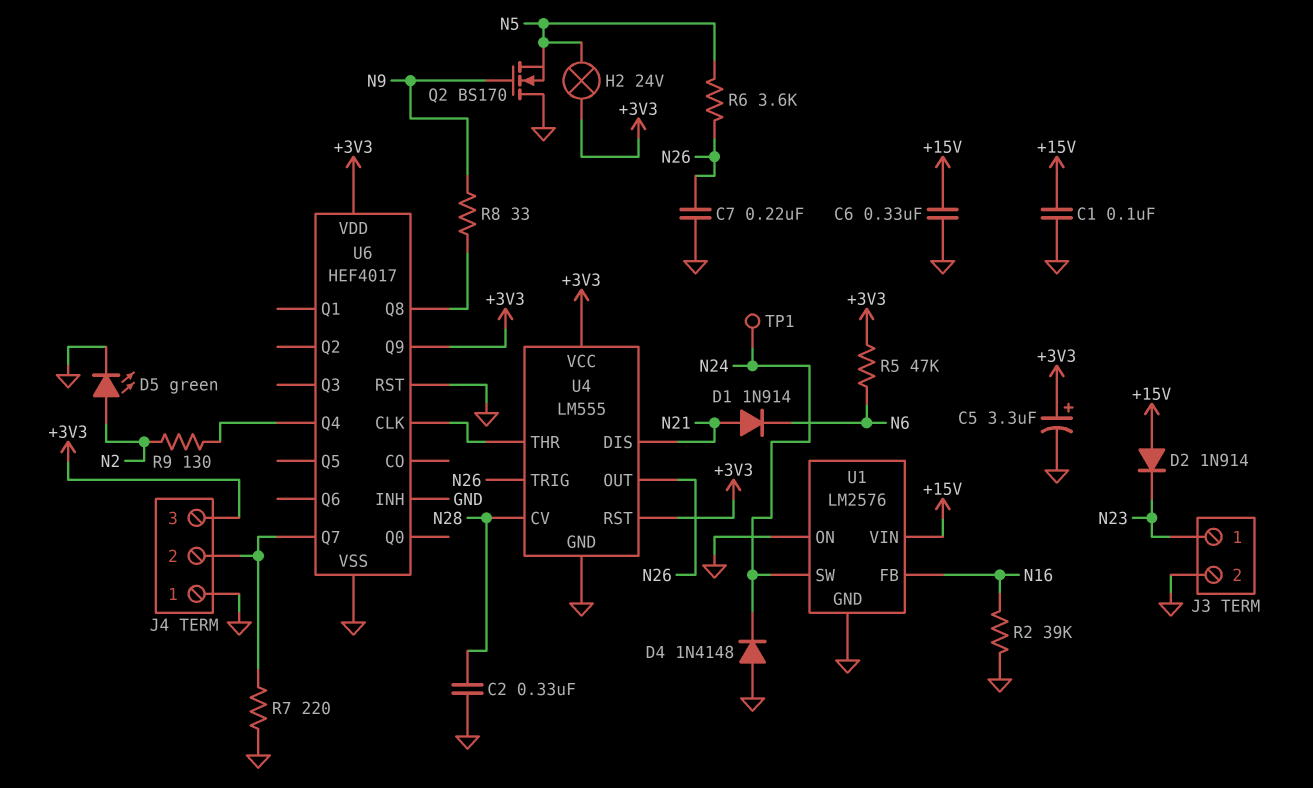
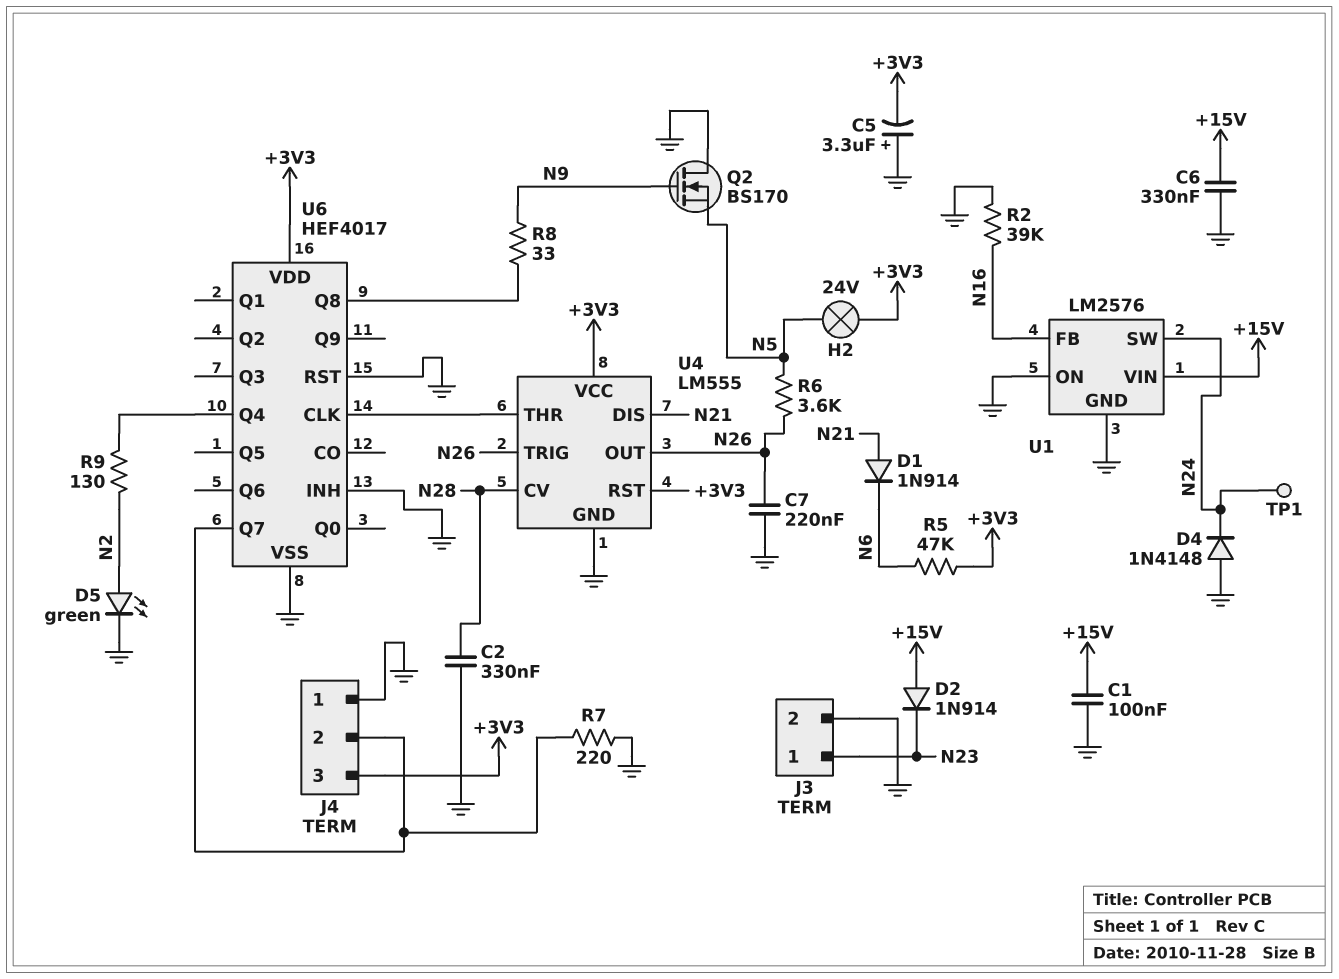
C5: 3.3uF (plus +3V3, minus GND) -> 3.3uF (plus GND, minus +3V3)
U6 pin Q9: +3V3 -> none

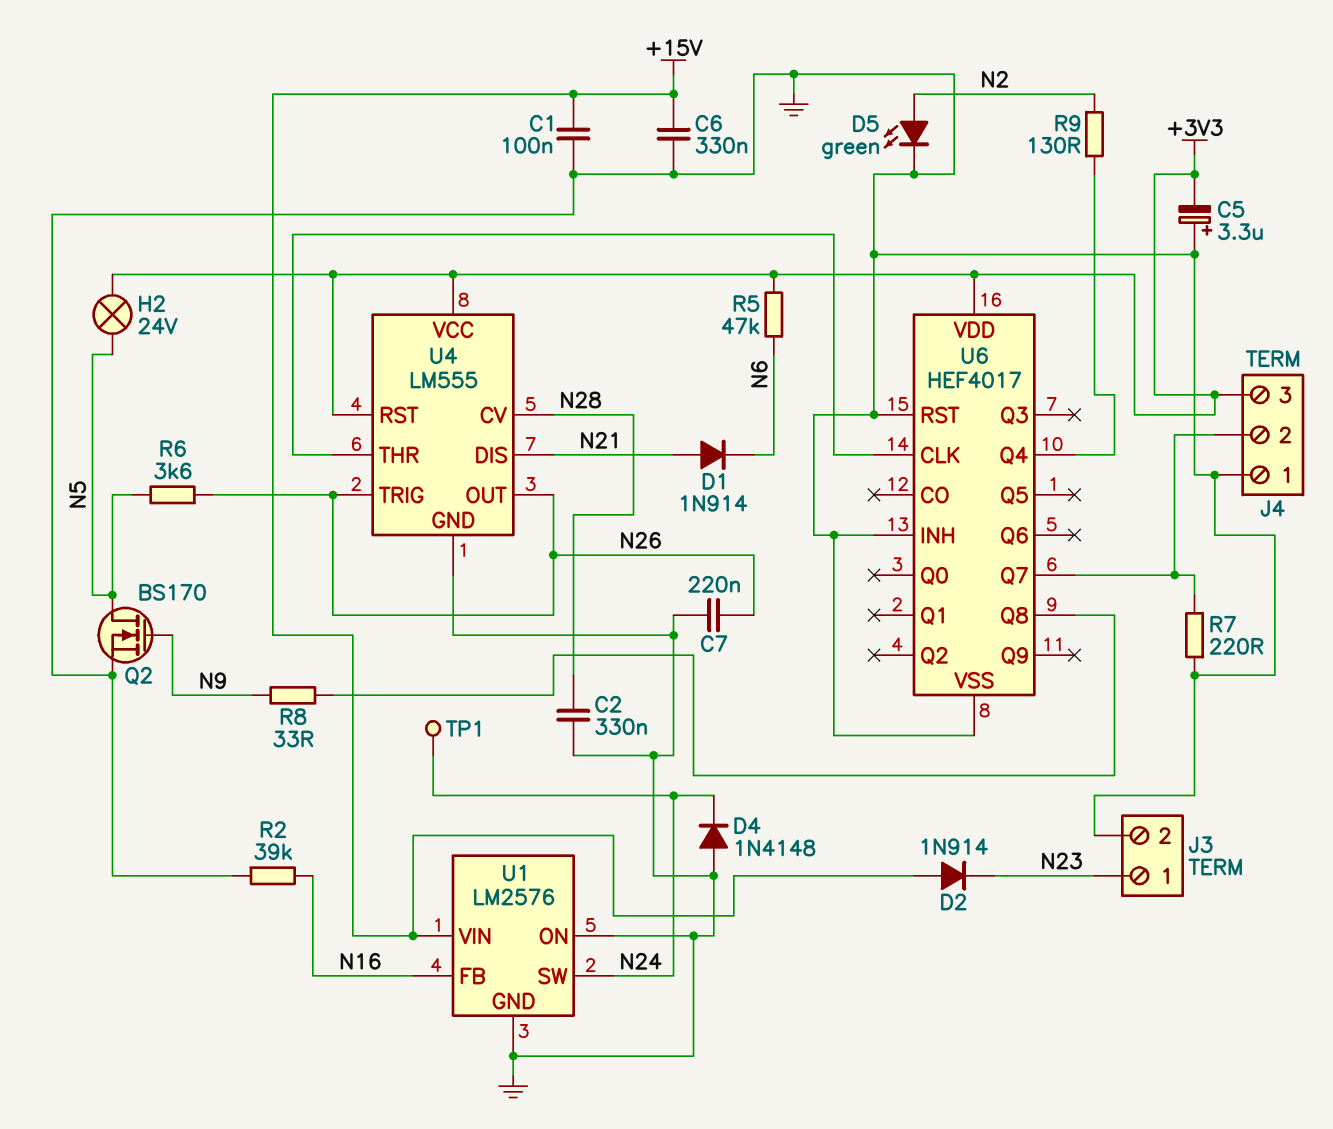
Q2: NMOS BS170 (G N9, D GND, S N5) -> NMOS BS170 (G N9, D N5, S GND)

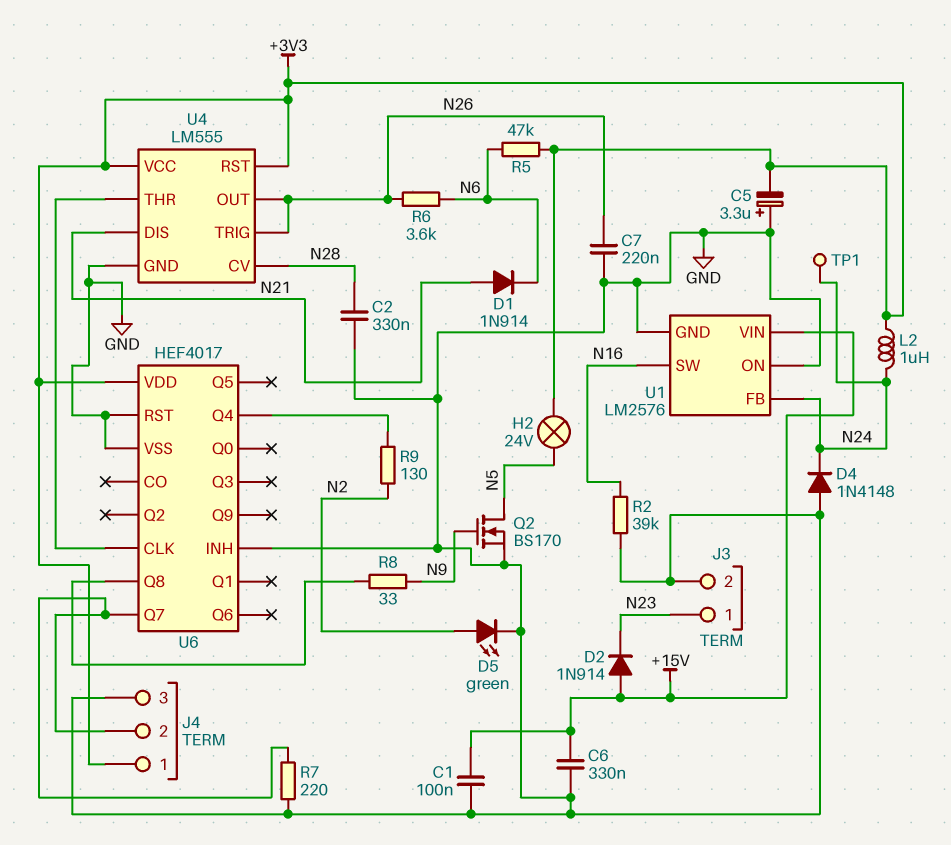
J4 pin 1: GND -> +3V3
J4 pin 3: +3V3 -> GND
L2: none -> 1uH (+3V3, N24)
R6: 3.6k (N5, N26) -> 3.6k (N6, N26)
U1 pin FB: N16 -> N24
U1 pin SW: N24 -> N16

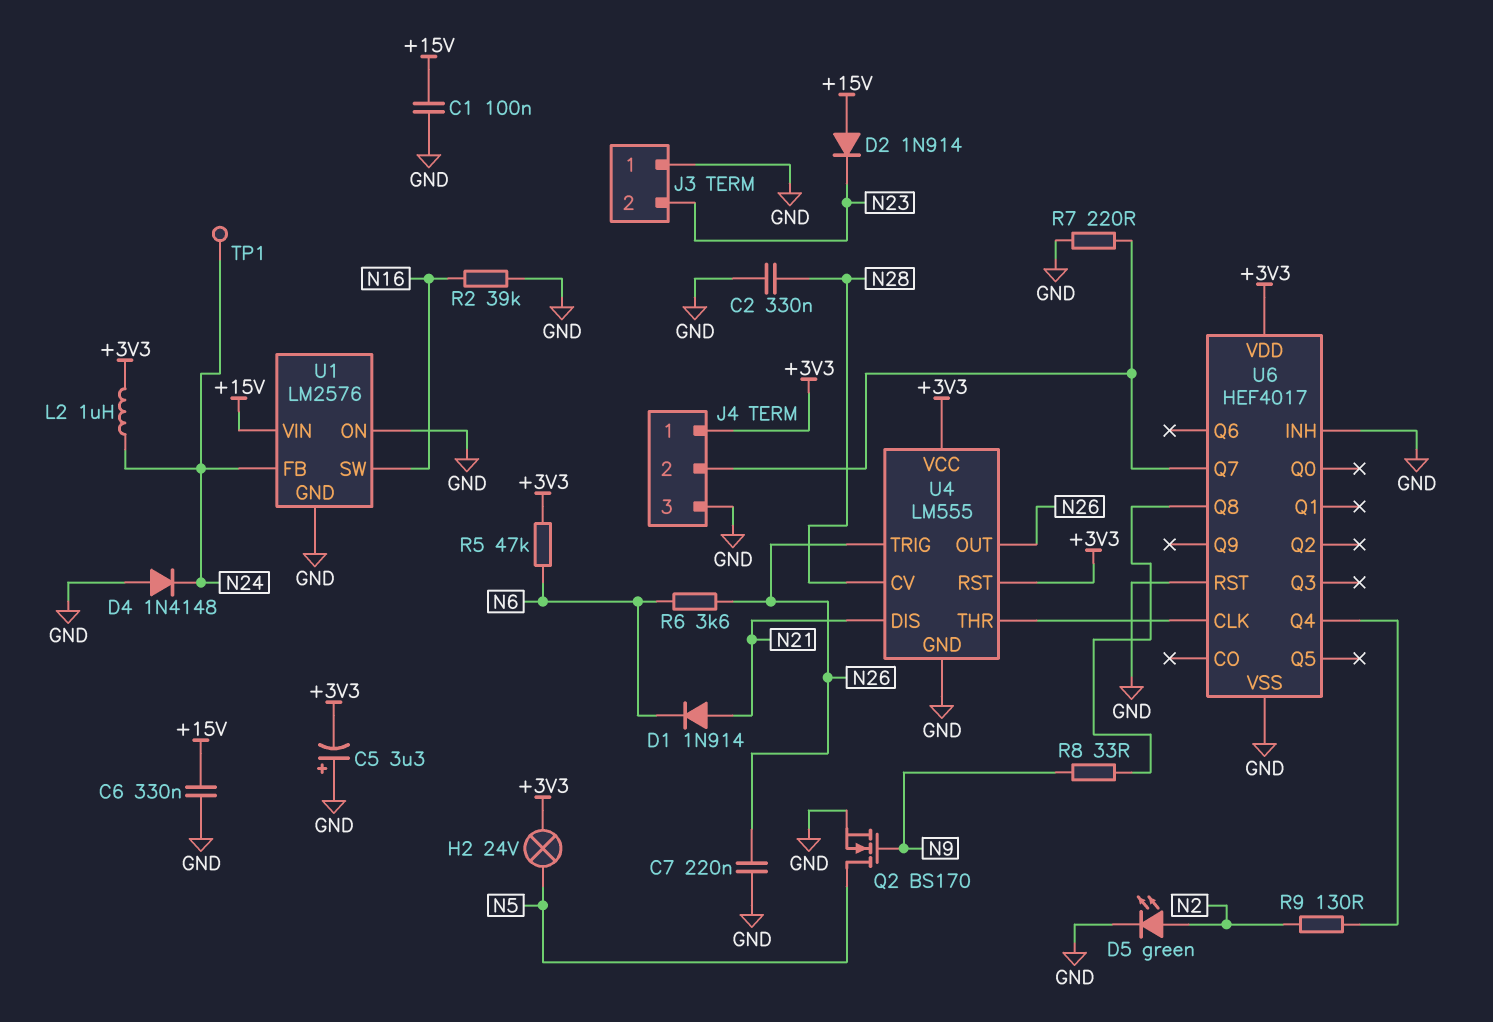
J3 pin 1: N23 -> GND
J3 pin 2: GND -> N23

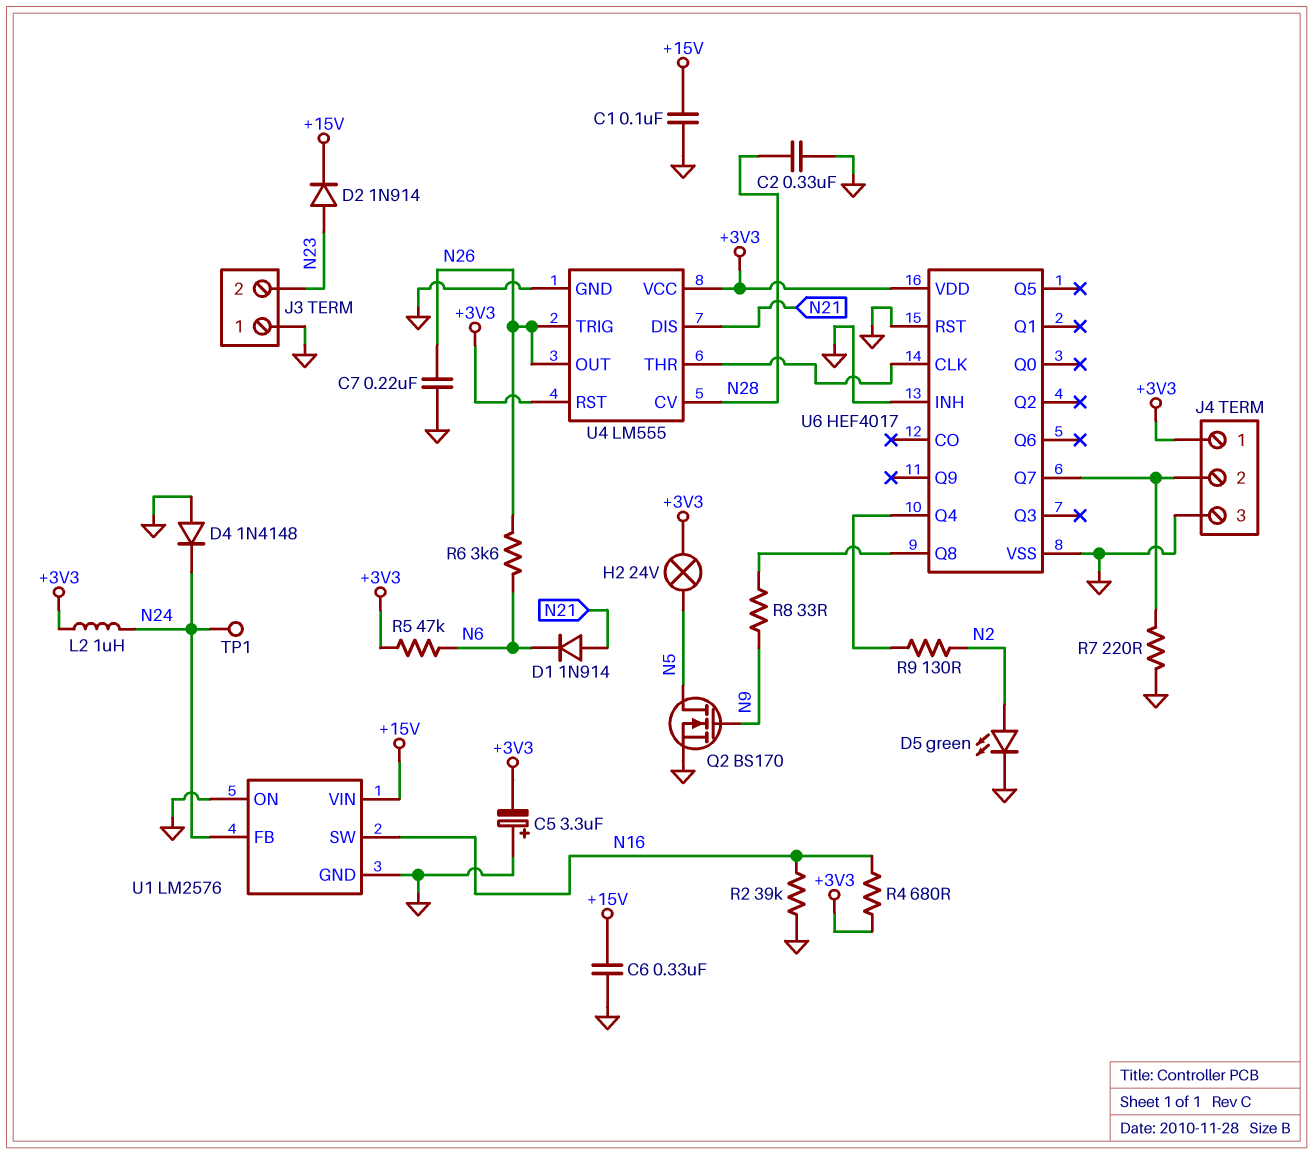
D2: diode 1N914 (A +15V, K N23) -> diode 1N914 (A N23, K +15V)
R4: none -> 680 (+3V3, N16)

